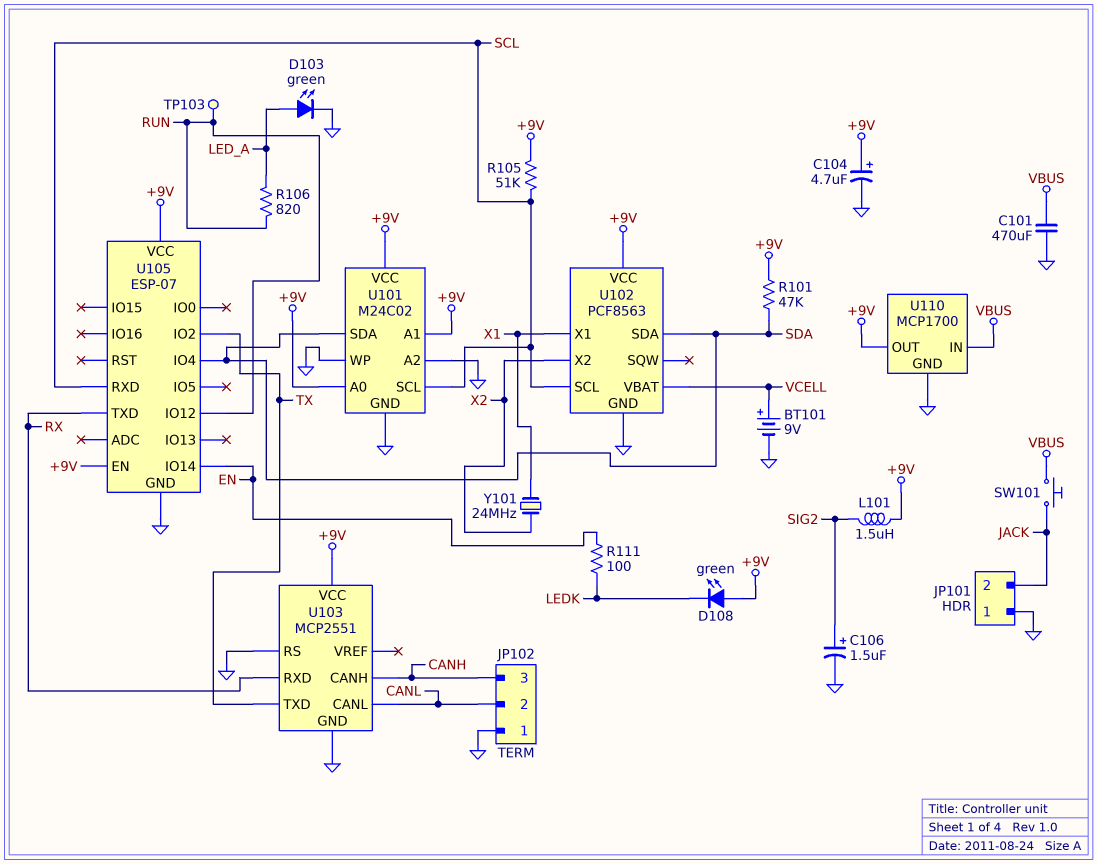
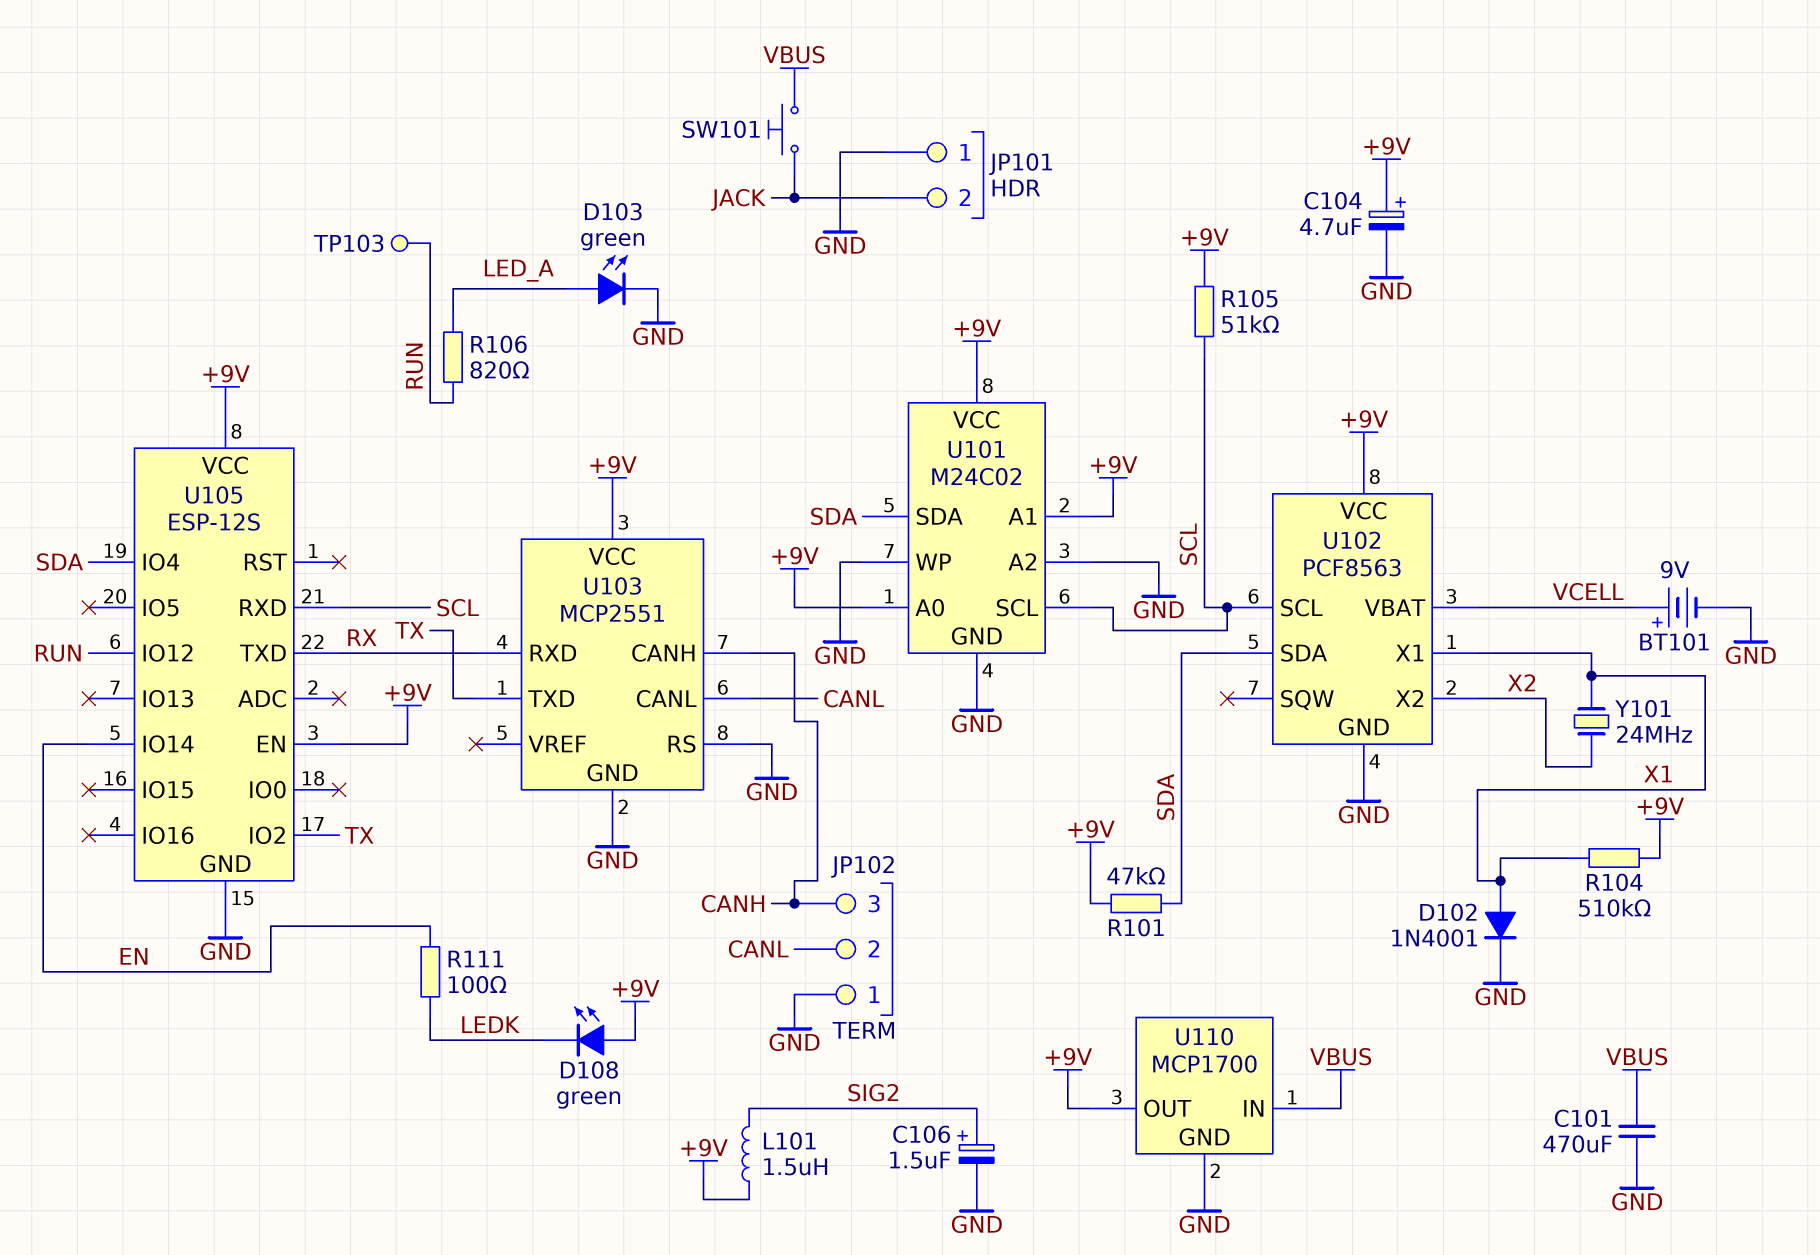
D102: none -> diode 1N4001 (A X1, K GND)
R104: none -> 510k (+9V, X1)
U105: ESP-07 -> ESP-12S

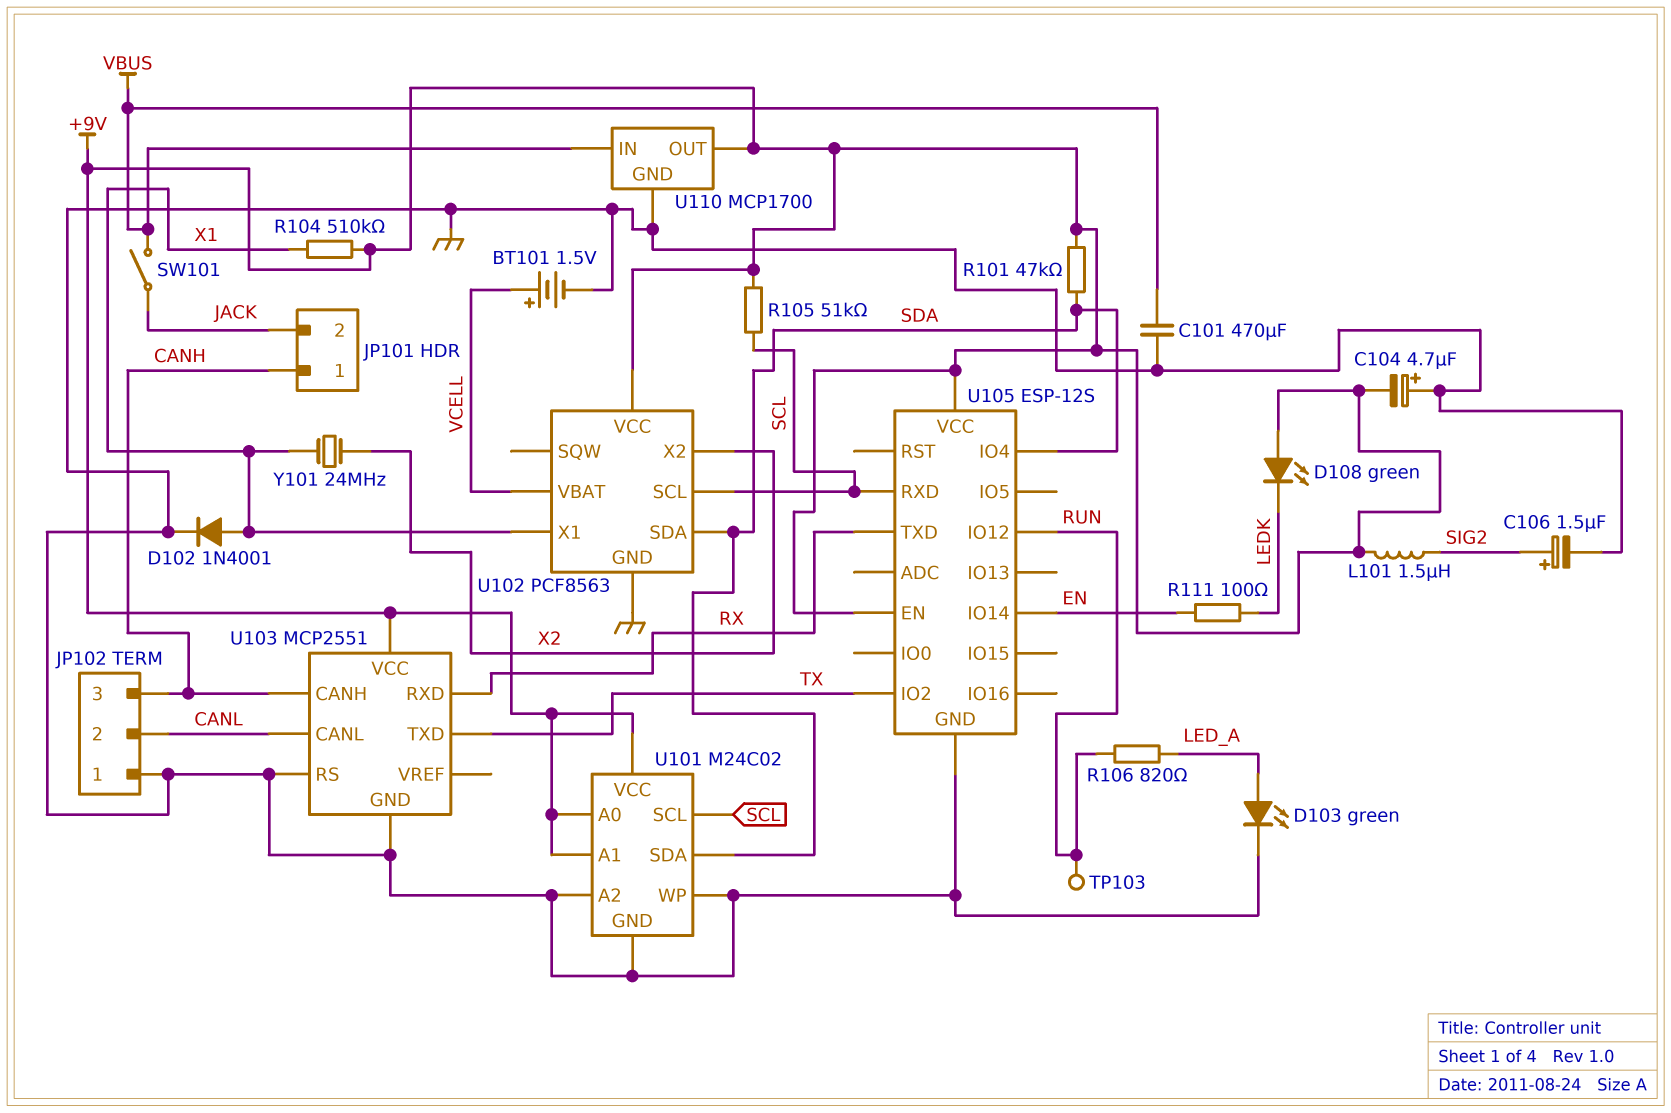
BT101: 9V (plus VCELL, minus GND) -> 1.5V (plus VCELL, minus GND)
C104: 4.7uF (plus +9V, minus GND) -> 4.7uF (plus GND, minus +9V)
JP101 pin 1: GND -> CANH
SW101: button (JACK, VBUS) -> switch (JACK, VBUS)

